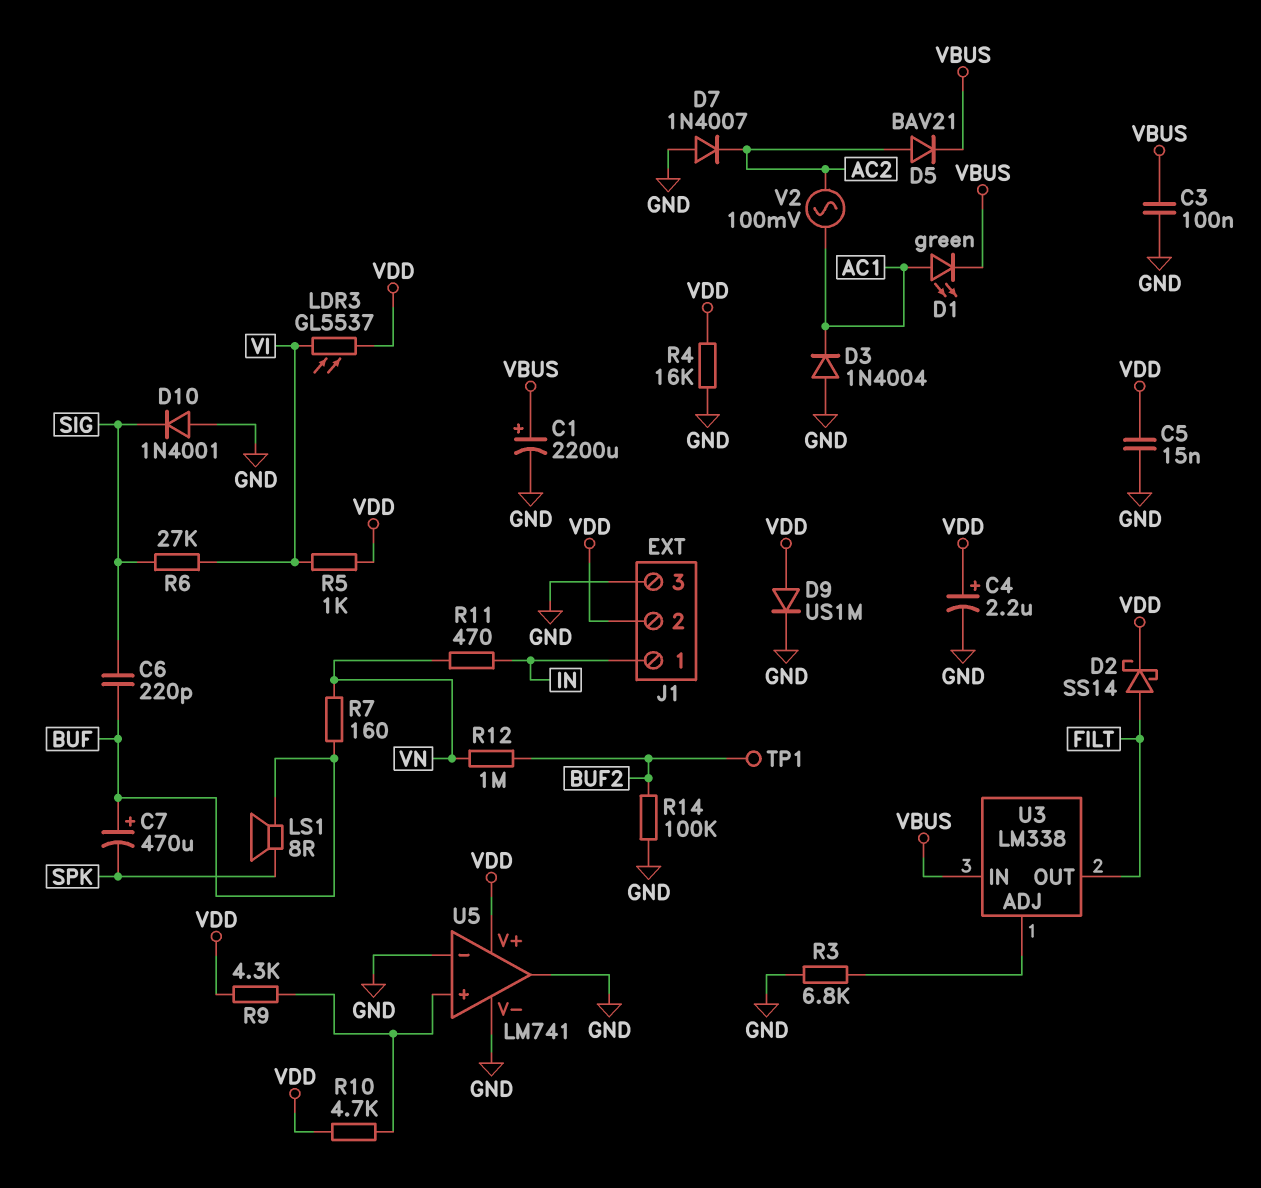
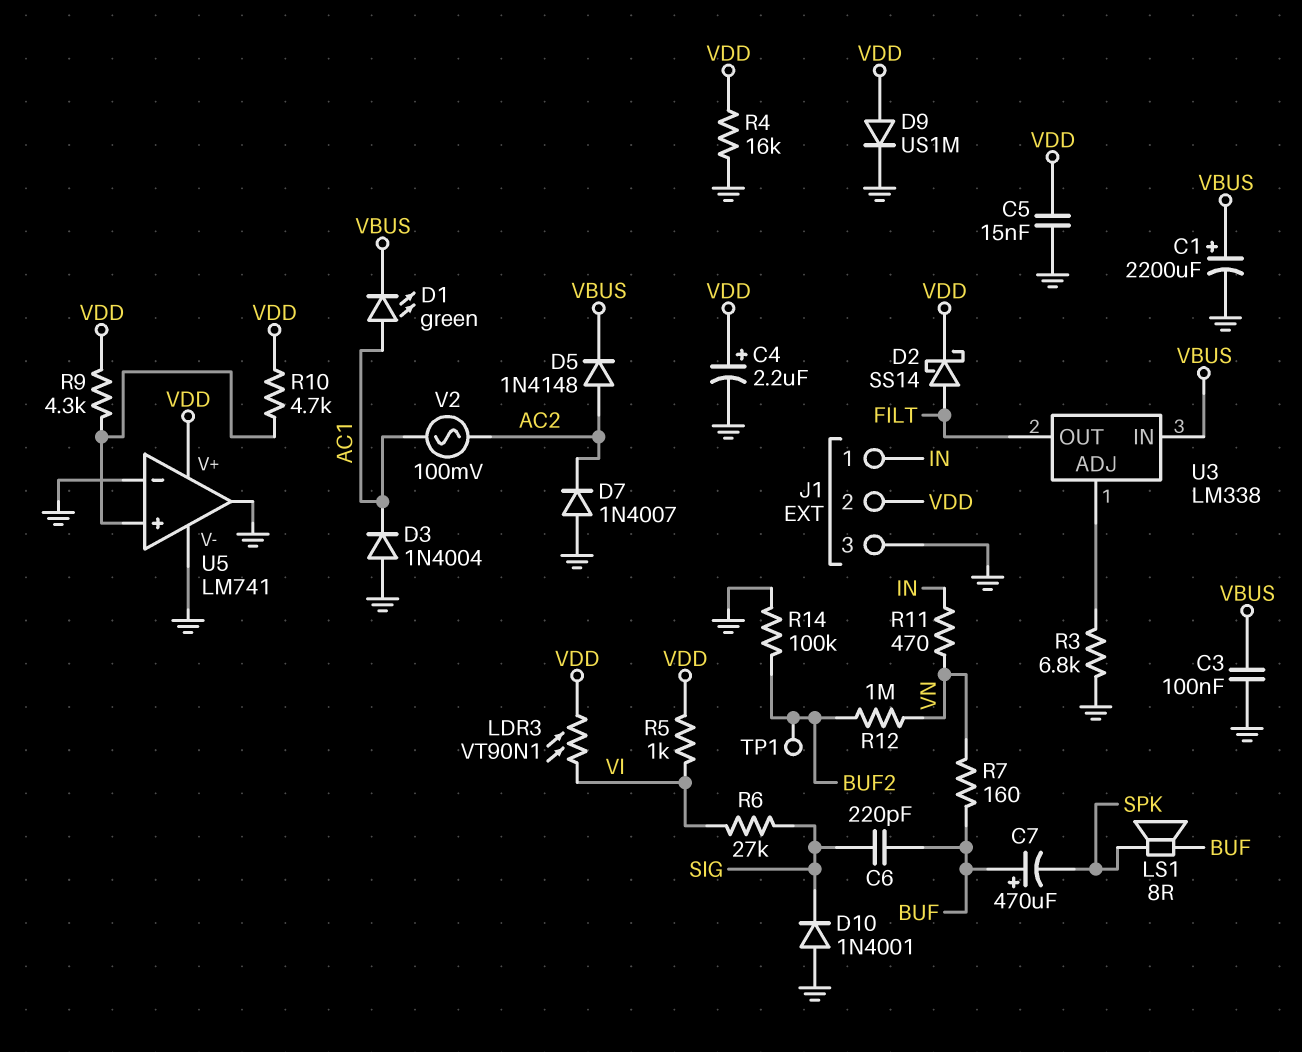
D5: diode BAV21 (A AC2, K VBUS) -> diode 1N4148 (A AC2, K VBUS)
LDR3: GL5537 (VDD, VI) -> VT90N1 (VDD, VI)

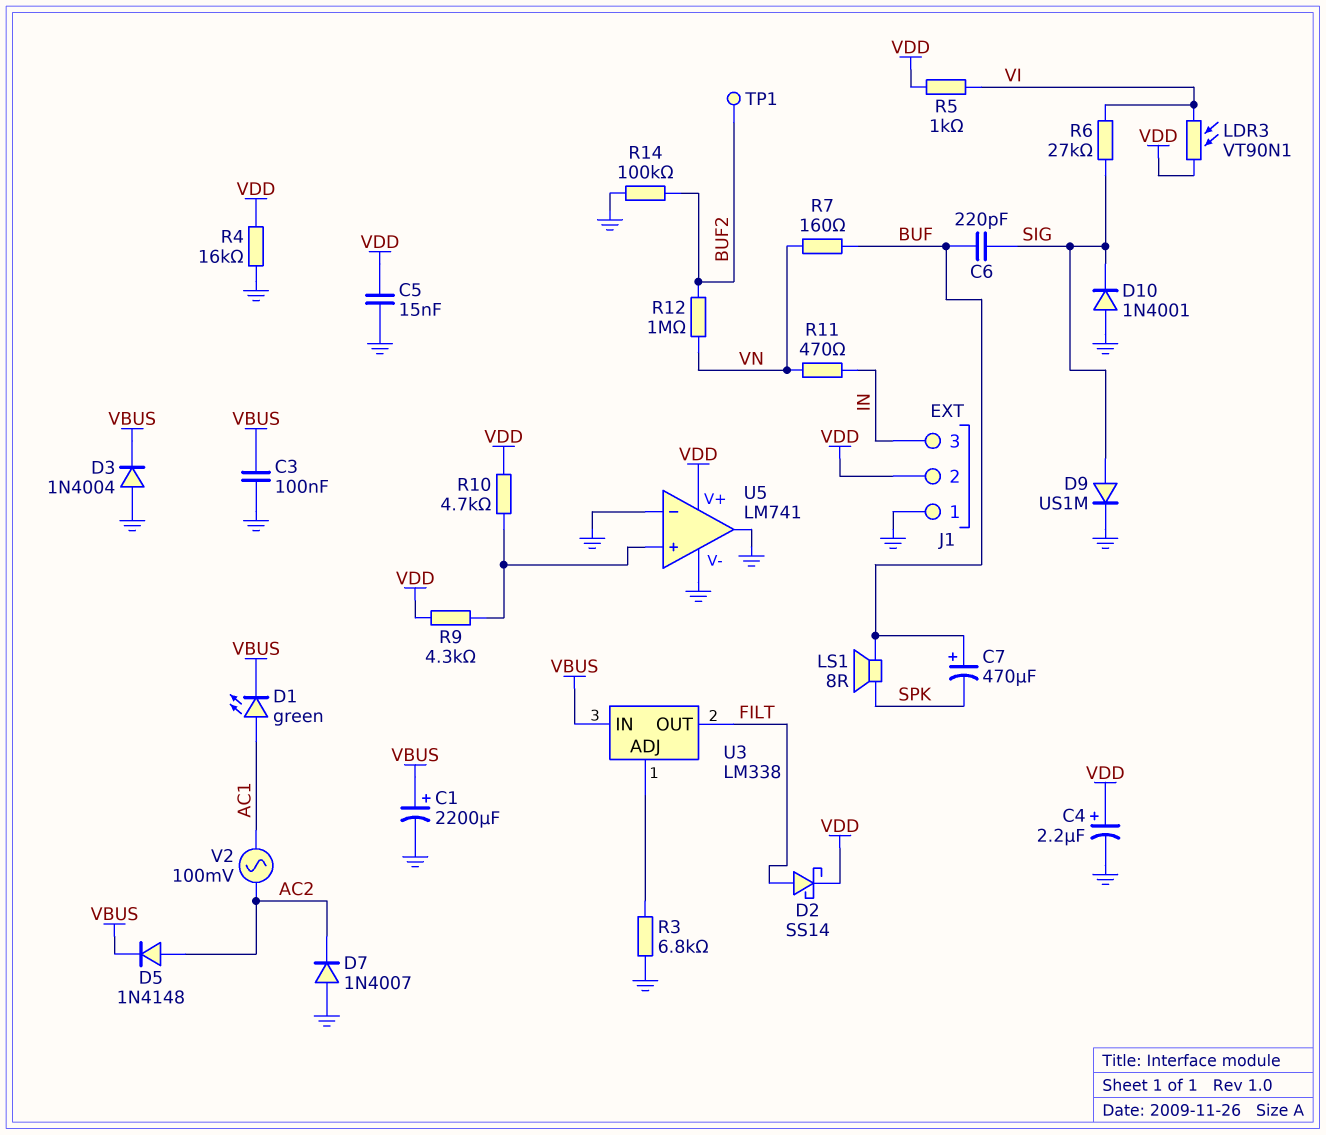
D3: diode 1N4004 (A GND, K AC1) -> diode 1N4004 (A GND, K VBUS)
D9: diode US1M (A VDD, K GND) -> diode US1M (A SIG, K GND)
J1 pin 1: IN -> GND
J1 pin 3: GND -> IN

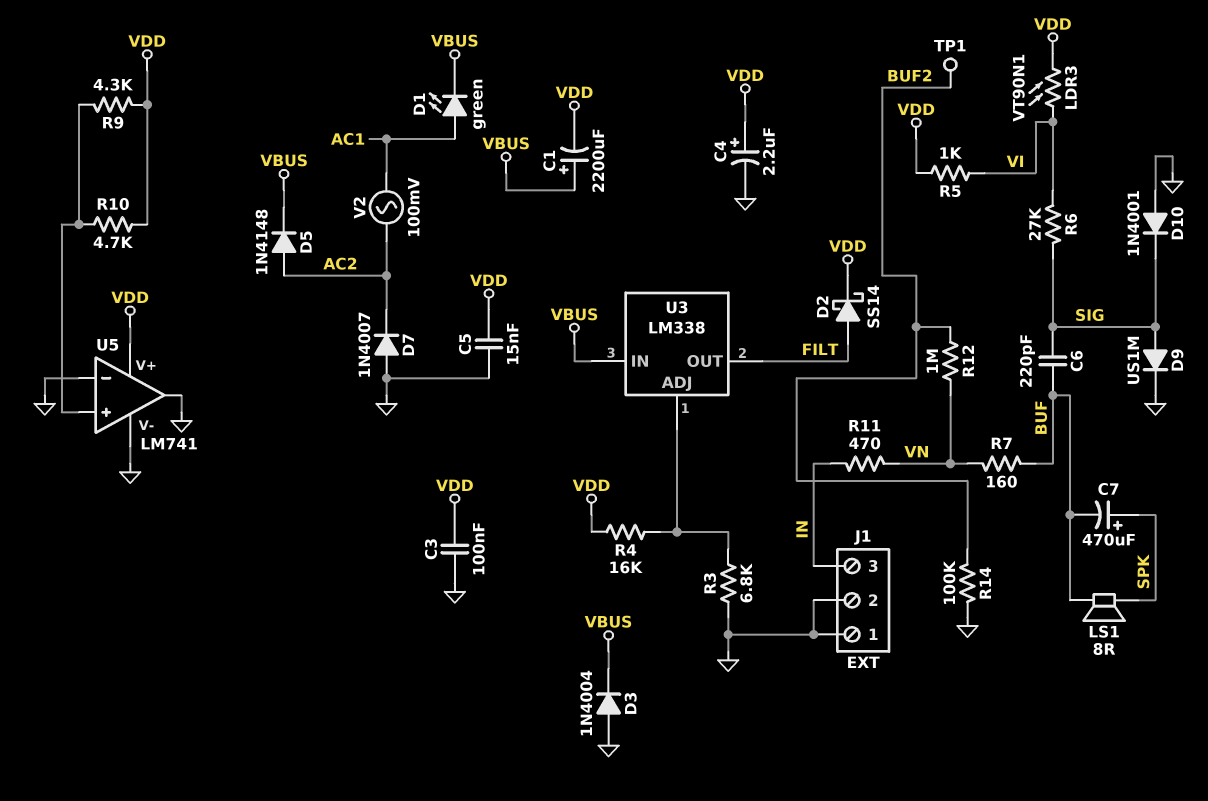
C1: 2200uF (plus VBUS, minus GND) -> 2200uF (plus VBUS, minus VDD)
C3: 100nF (GND, VBUS) -> 100nF (GND, VDD)
C7: 470uF (plus BUF, minus SPK) -> 470uF (plus SPK, minus BUF)
J1 pin 2: VDD -> GND
R4: 16k (GND, VDD) -> 16k (U3/ADJ, VDD)

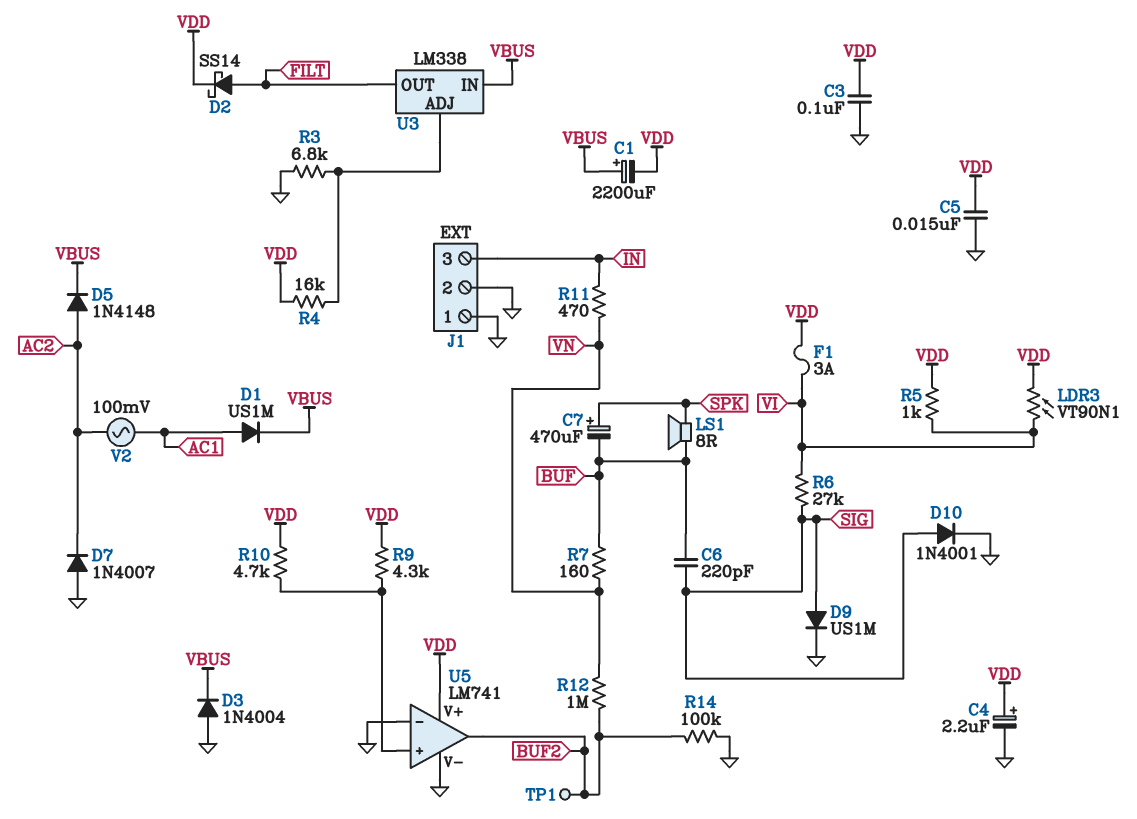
D1: LED green (A AC1, K VBUS) -> diode US1M (A AC1, K VBUS)
D10: diode 1N4001 (A GND, K SIG) -> diode 1N4001 (A SIG, K GND)
F1: none -> 3A (VDD, VI)
U5 pin out: GND -> BUF2

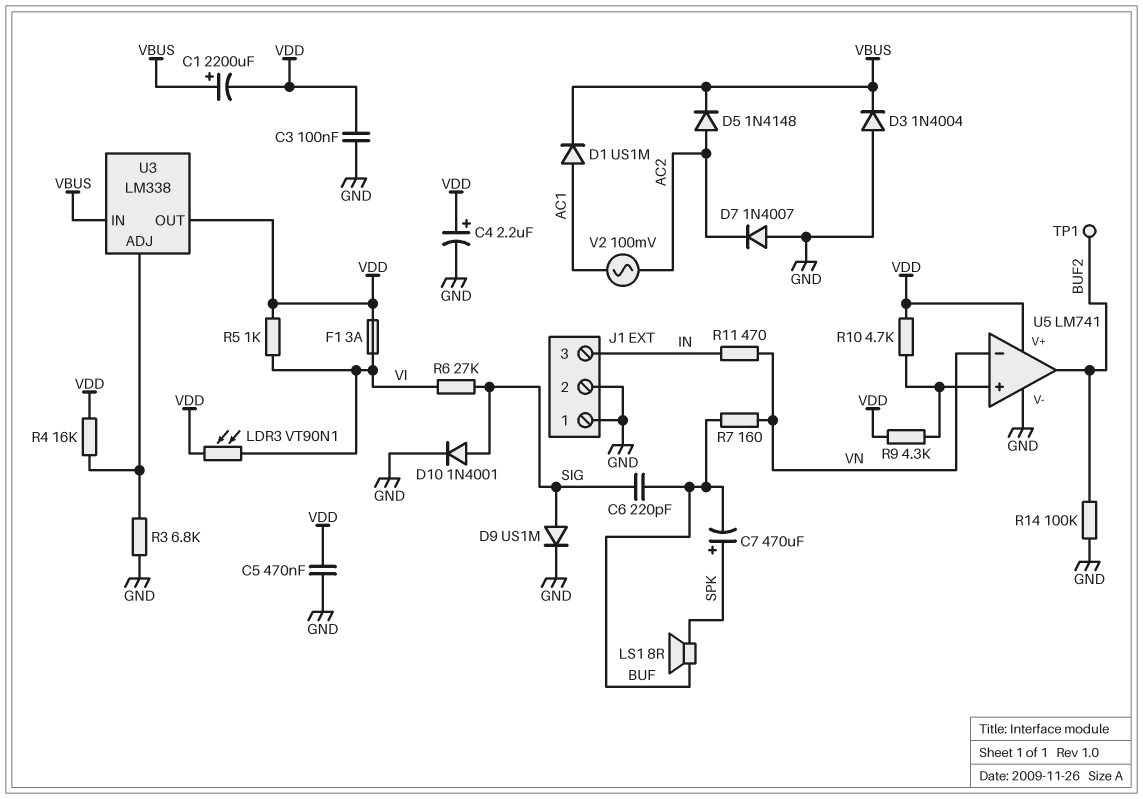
C5: 15nF (GND, VDD) -> 470nF (GND, VDD)
D2: schottky SS14 (A FILT, K VDD) -> none
R12: 1M (BUF2, VN) -> none
U3 pin OUT: FILT -> VDD
U5 pin in-: GND -> VN

